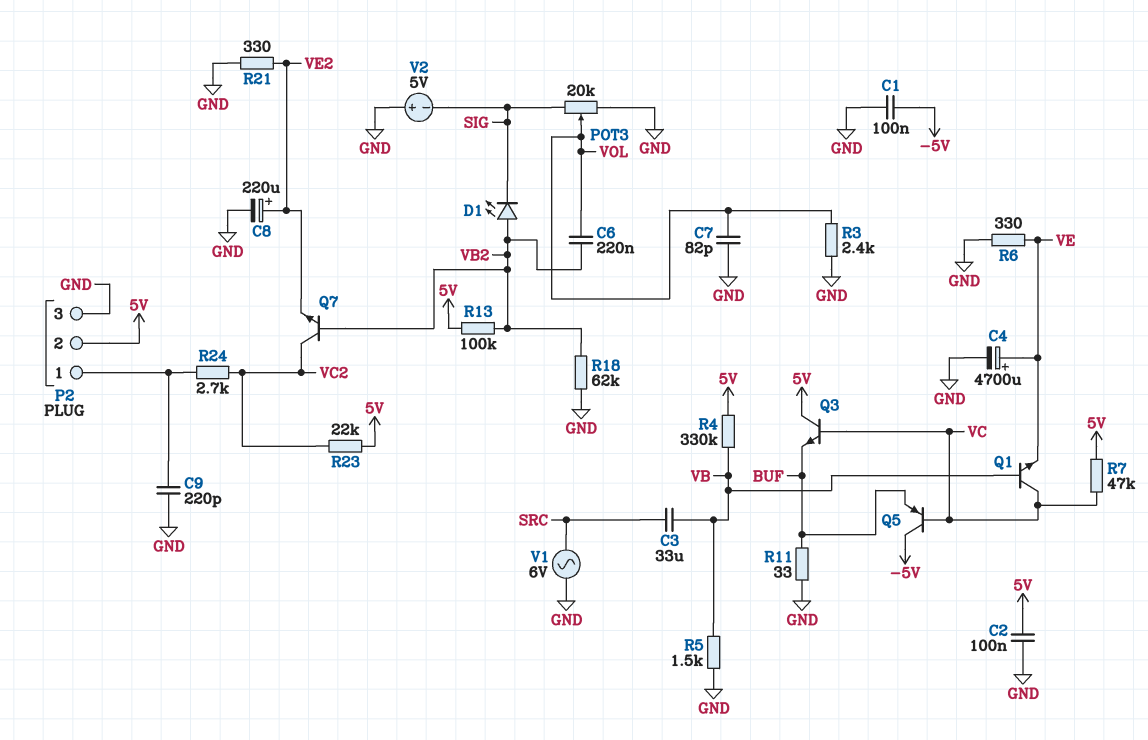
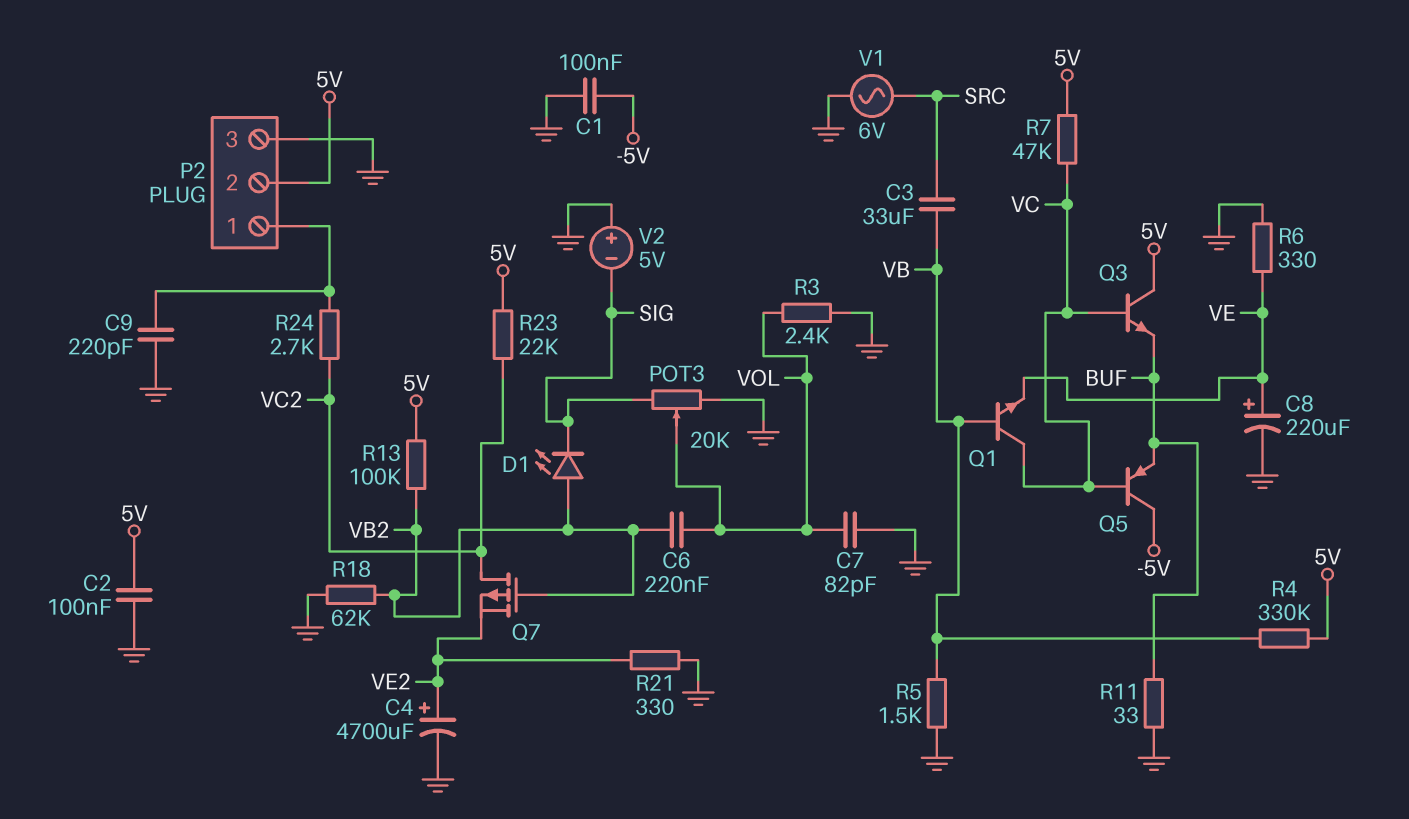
C4: 4700uF (plus VE, minus GND) -> 4700uF (plus VE2, minus GND)
C8: 220uF (plus VE2, minus GND) -> 220uF (plus VE, minus GND)
Q7: NPN (B VB2, C VC2, E VE2) -> PMOS (G VB2, D VC2, S VE2)

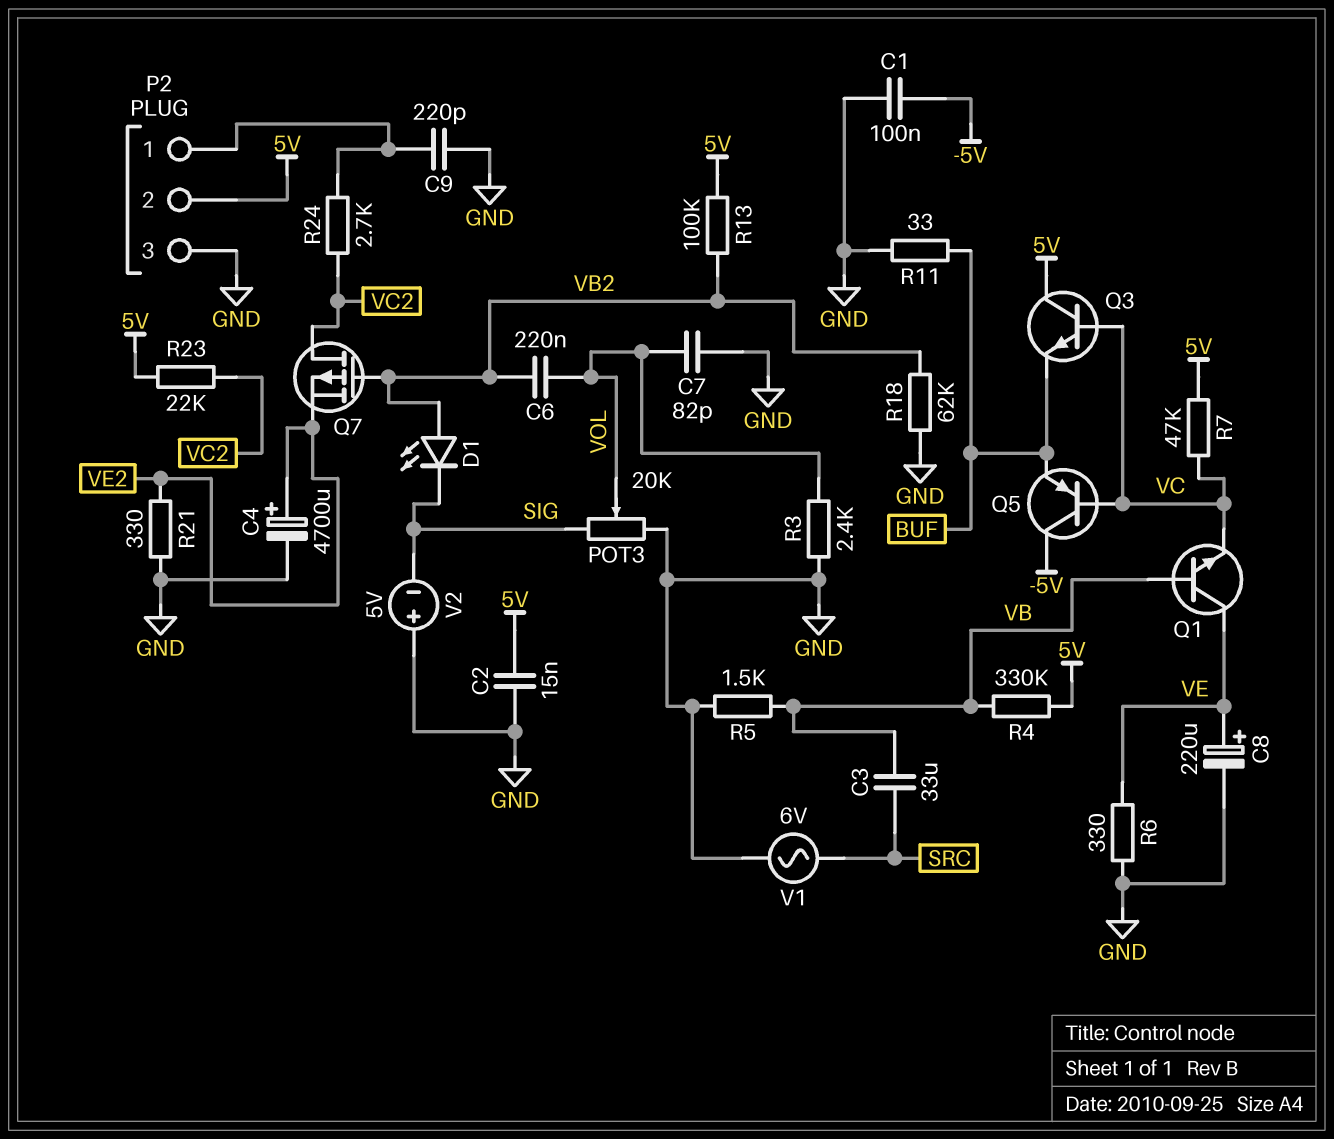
C2: 100nF (5V, GND) -> 15nF (5V, GND)
Q1: NPN (B VB, C VC, E VE) -> NPN (B VB, C VE, E VC)

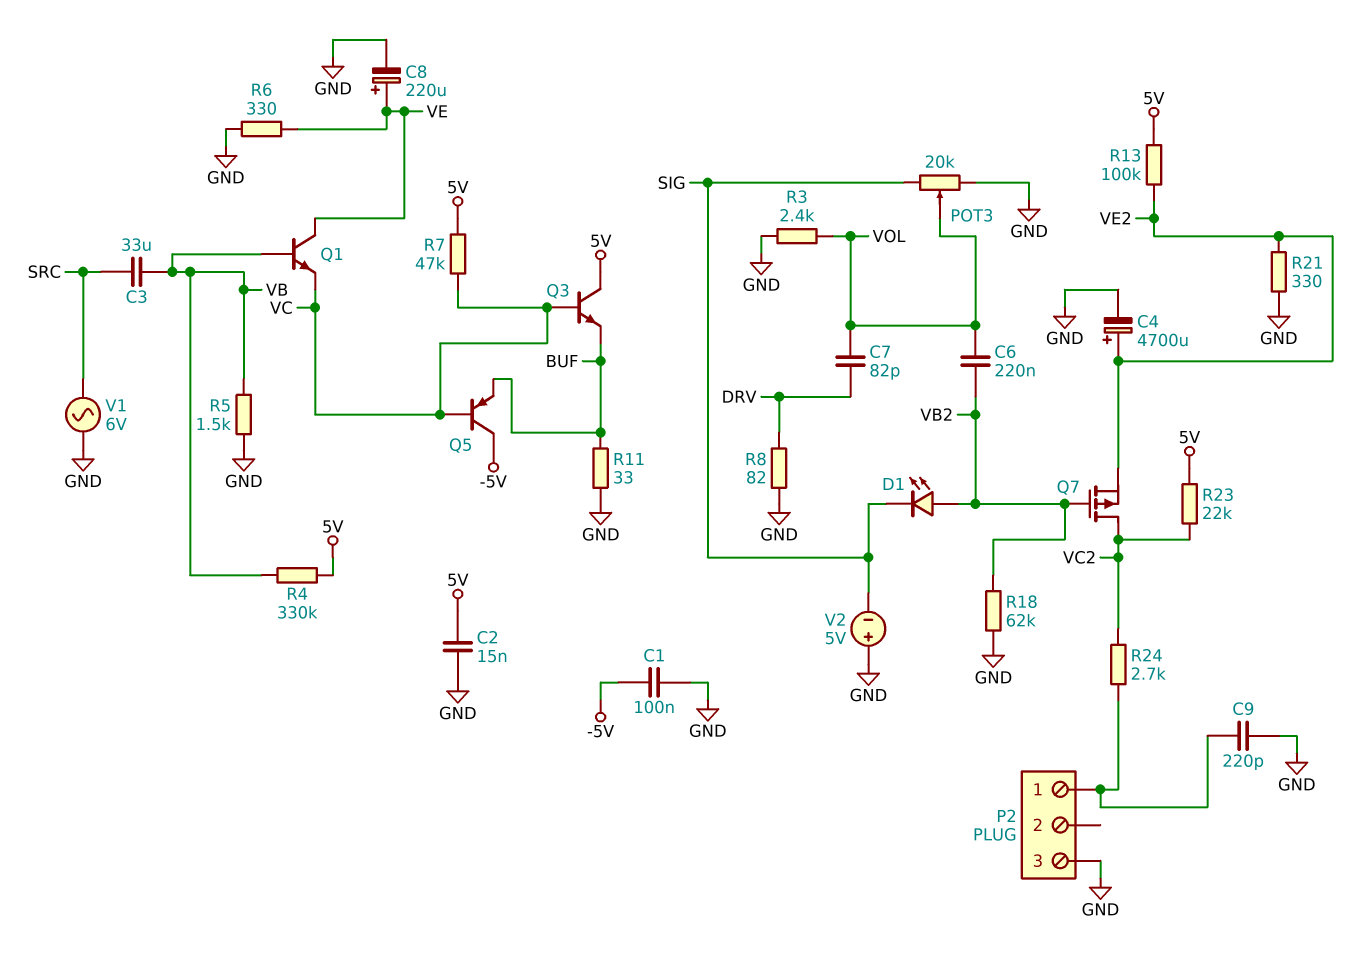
C7: 82pF (GND, VOL) -> 82pF (DRV, VOL)
P2 pin 2: 5V -> none
R8: none -> 82 (DRV, GND)
R13: 100k (5V, VB2) -> 100k (5V, VE2)

